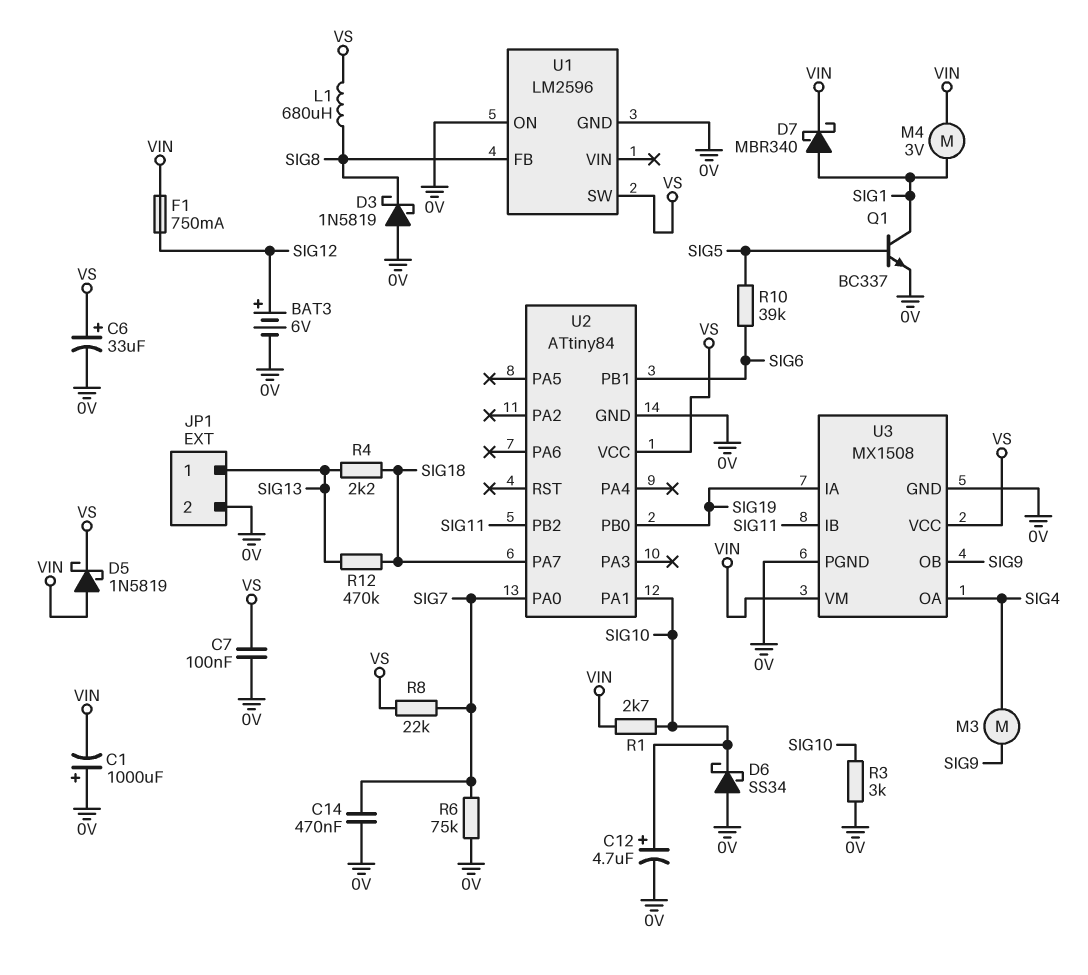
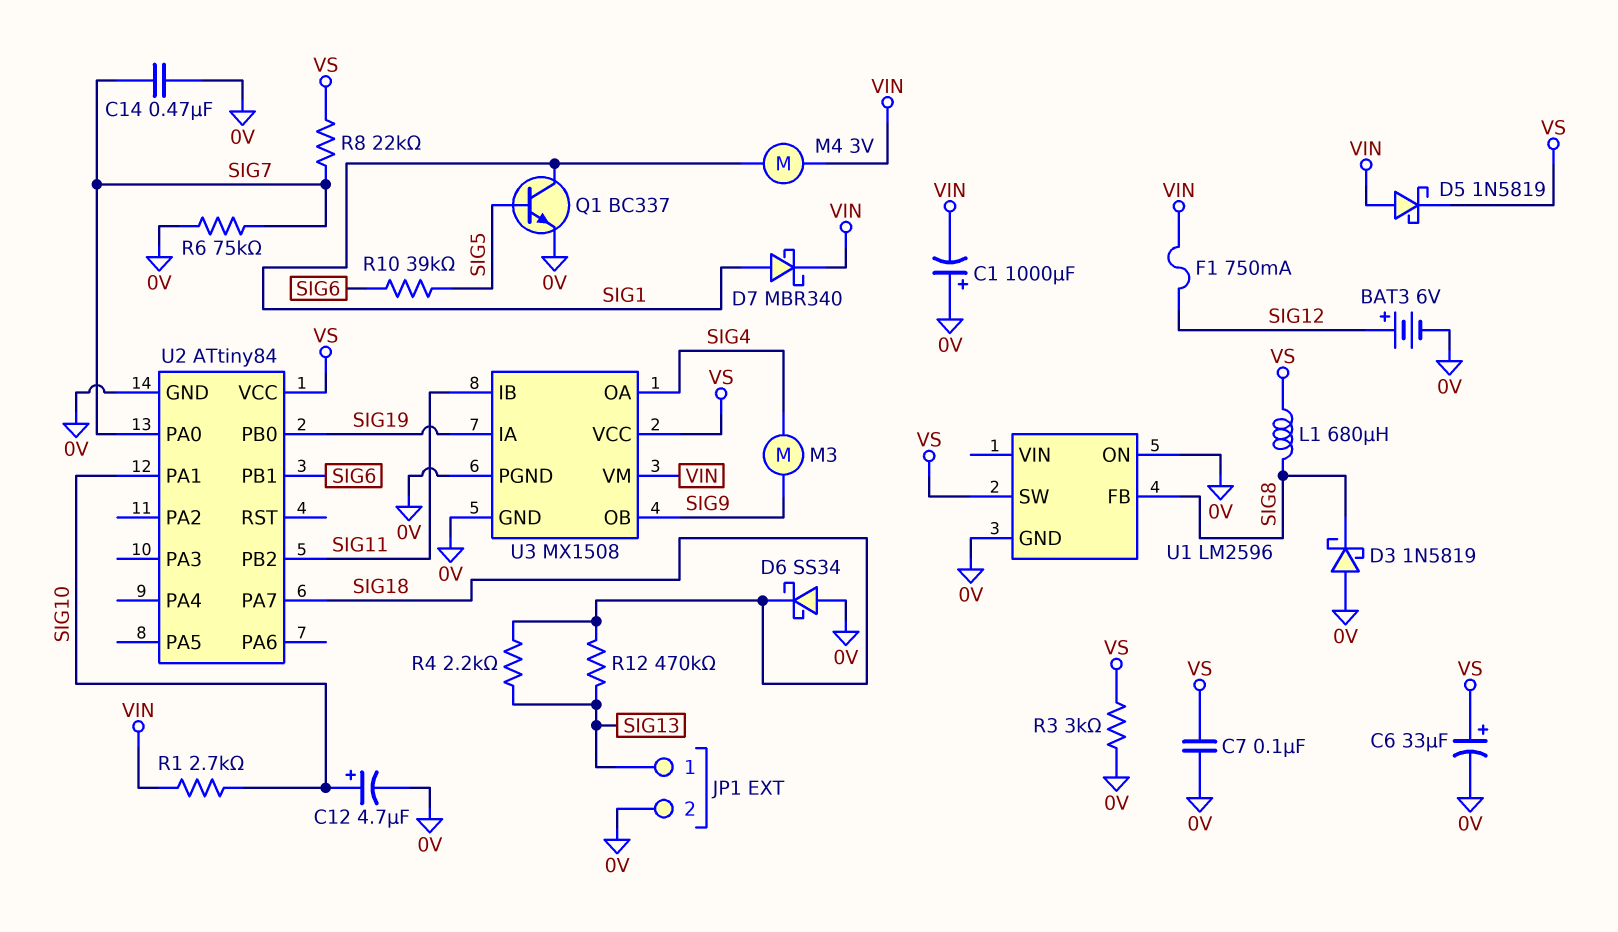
D6: schottky SS34 (A 0V, K SIG10) -> schottky SS34 (A 0V, K SIG18)
R3: 3k (0V, SIG10) -> 3k (0V, VS)

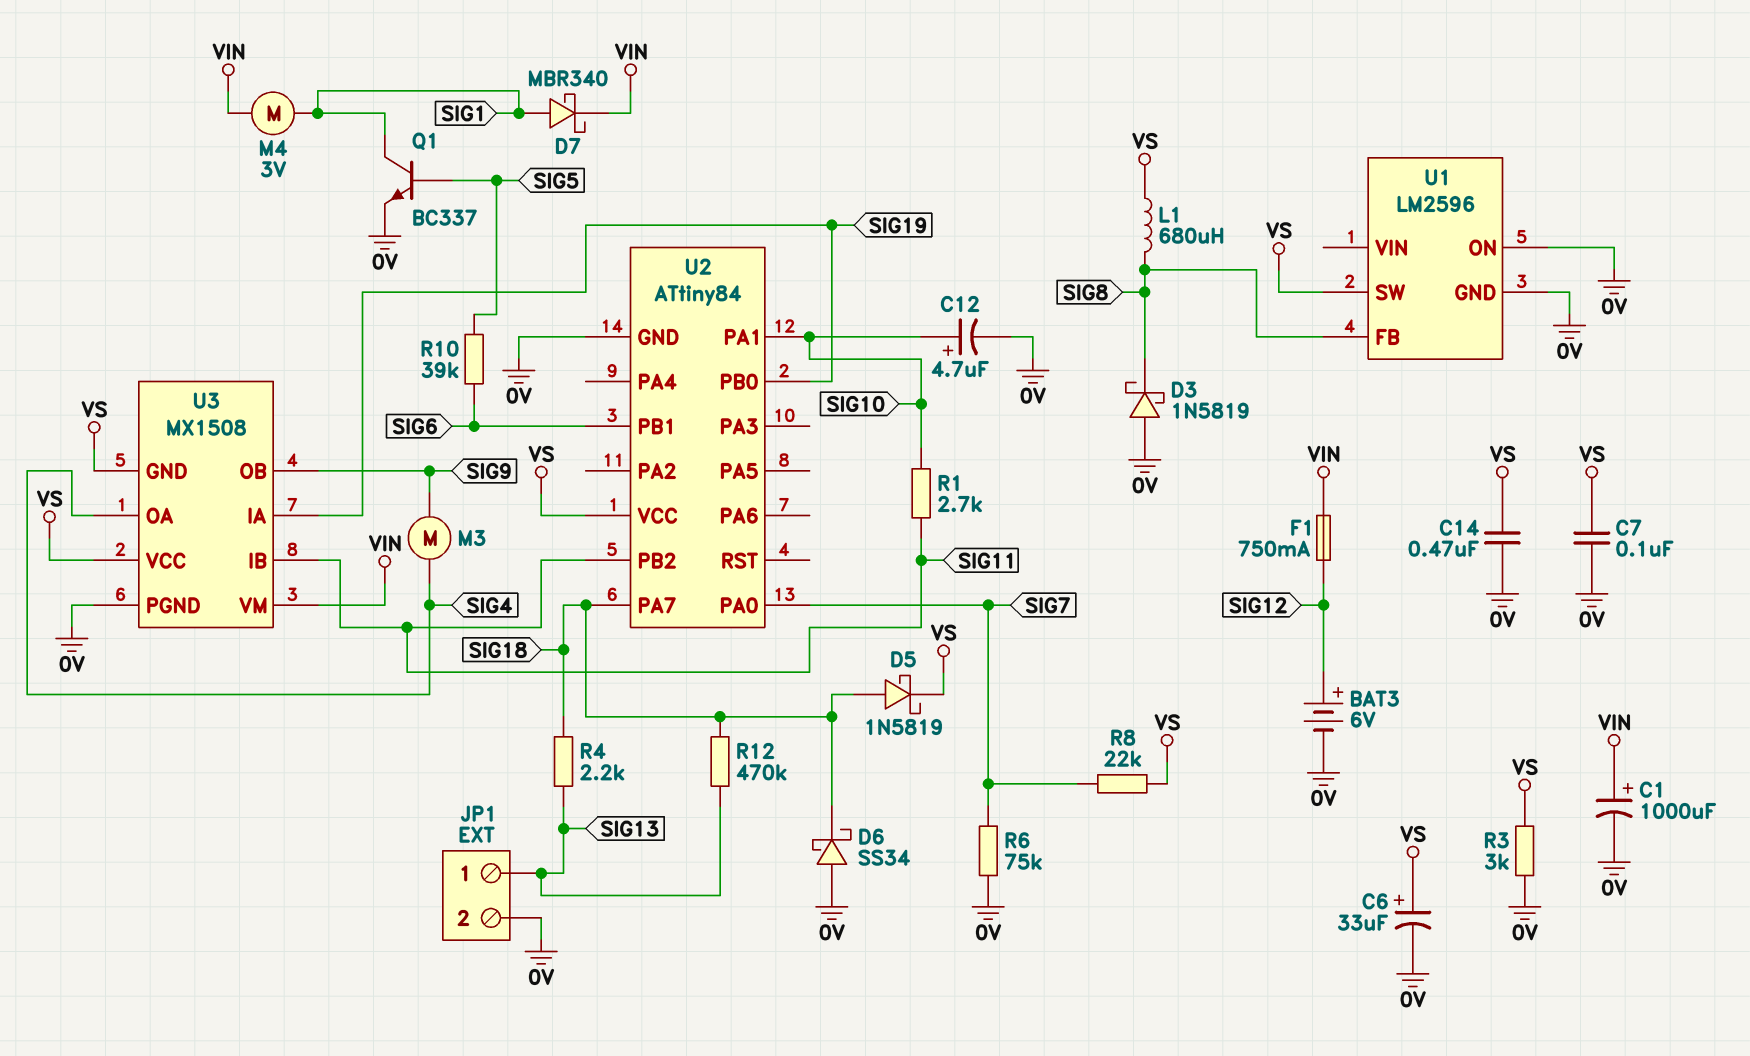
C1: 1000uF (plus 0V, minus VIN) -> 1000uF (plus VIN, minus 0V)
C14: 470nF (0V, SIG7) -> 470nF (0V, VS)
D5: schottky 1N5819 (A VIN, K VS) -> schottky 1N5819 (A SIG18, K VS)
R1: 2.7k (SIG10, VIN) -> 2.7k (SIG10, SIG11)
U3 pin GND: 0V -> VS

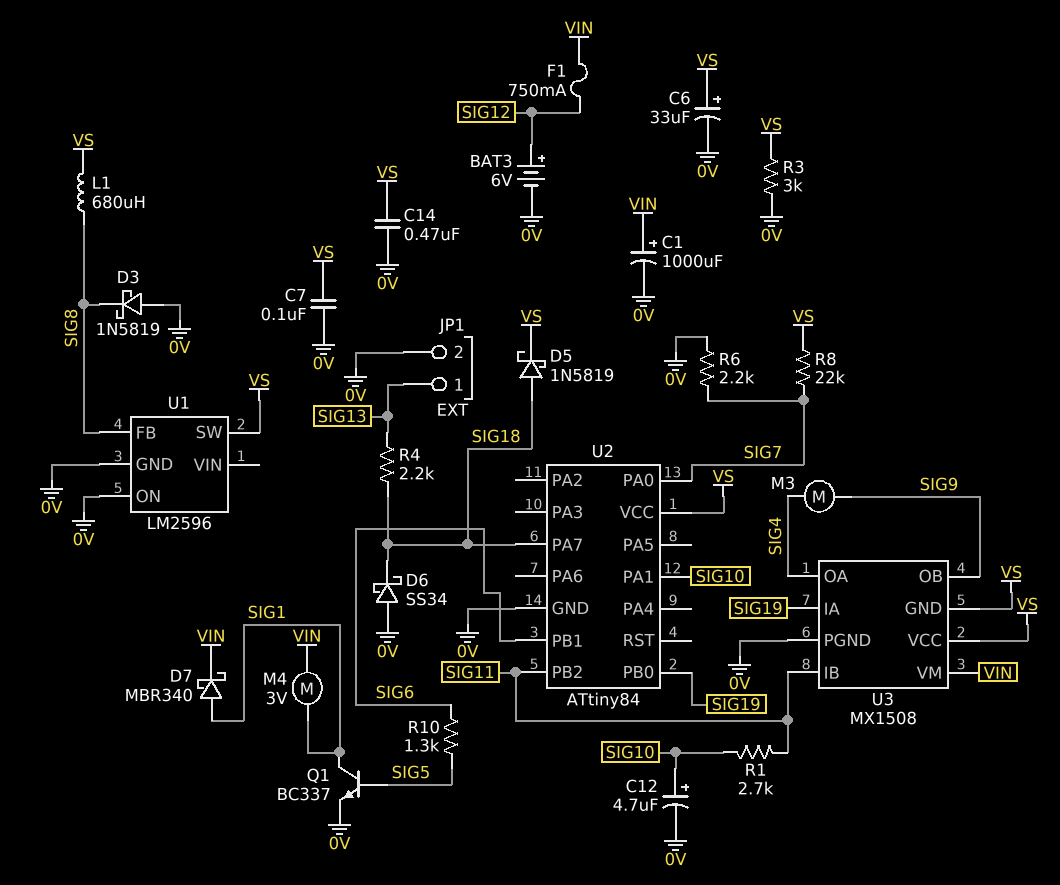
R6: 75k (0V, SIG7) -> 2.2k (0V, SIG7)
R10: 39k (SIG5, SIG6) -> 1.3k (SIG5, SIG6)
R12: 470k (SIG13, SIG18) -> none

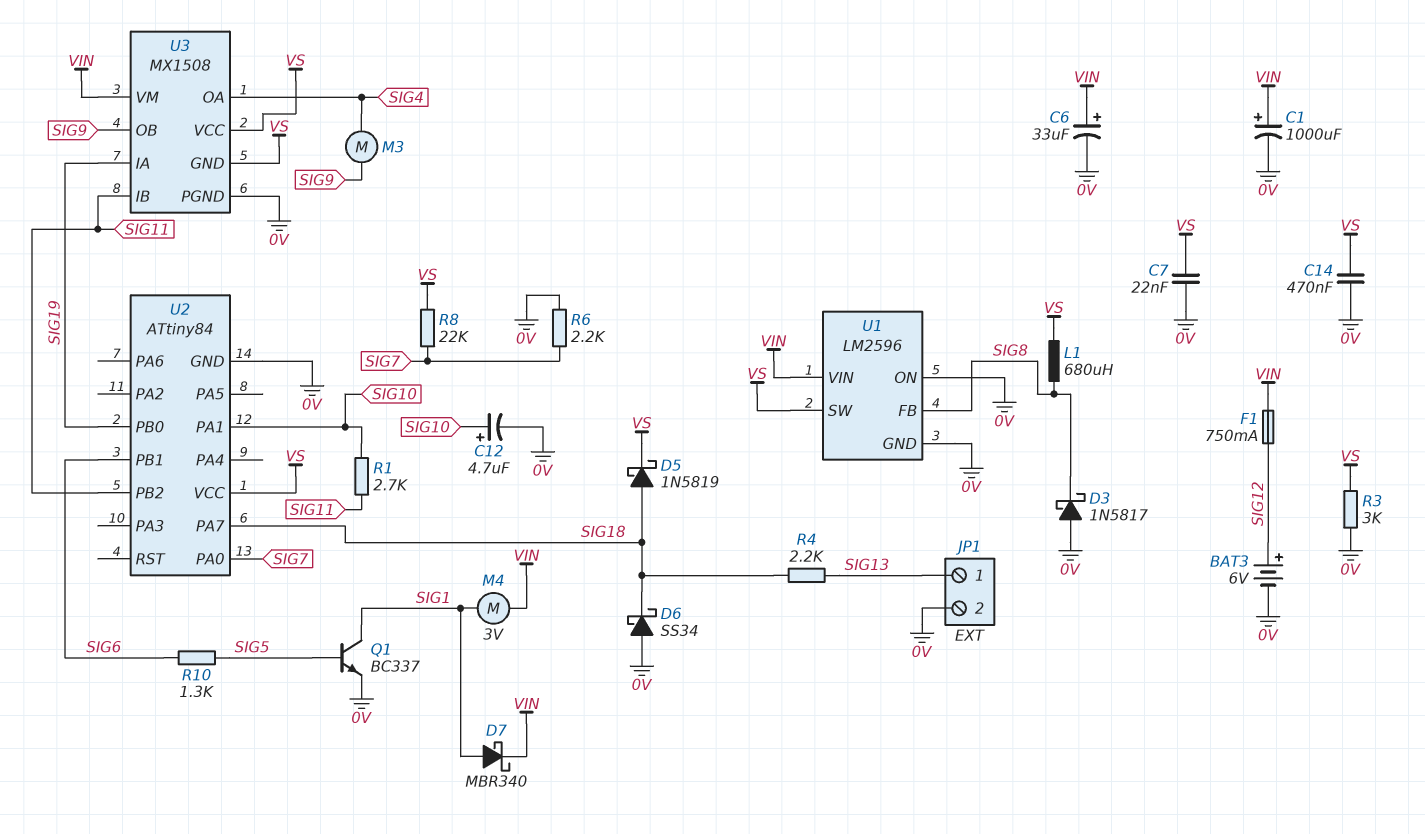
C6: 33uF (plus VS, minus 0V) -> 33uF (plus VIN, minus 0V)
C7: 100nF (0V, VS) -> 22nF (0V, VS)
D3: schottky 1N5819 (A 0V, K SIG8) -> schottky 1N5817 (A 0V, K SIG8)
U1 pin VIN: none -> VIN

